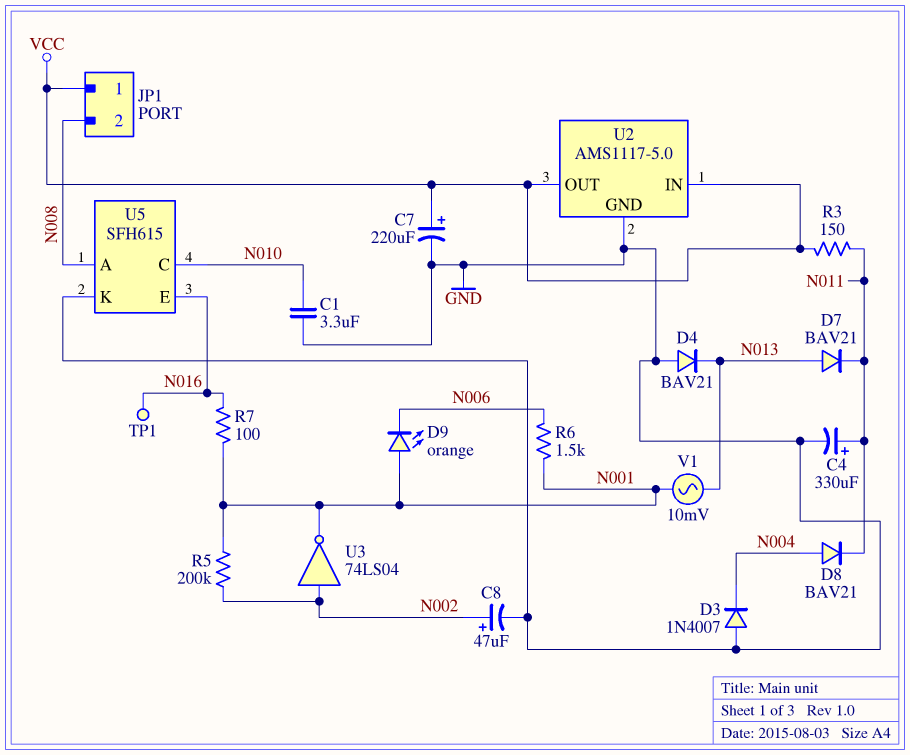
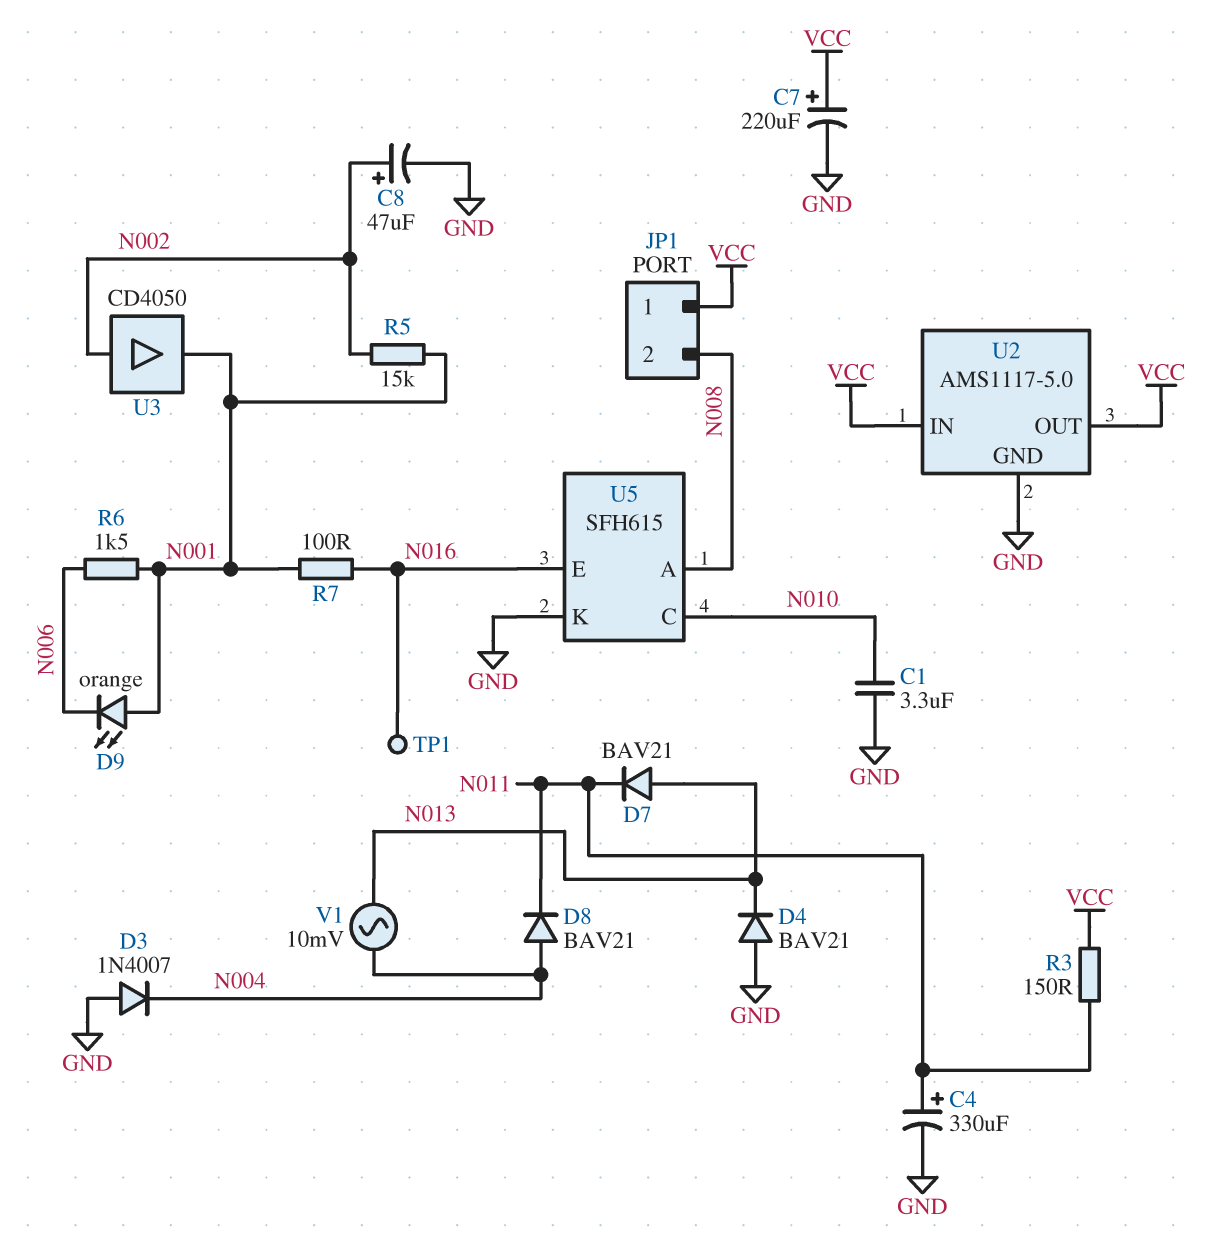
R5: 200k (N001, N002) -> 15k (N001, N002)
U3: NOT 74LS04 (in N002, out N001) -> buffer CD4050 (in N002, out N001)
V1: AC 10mV (N001, N013) -> AC 10mV (N004, N013)

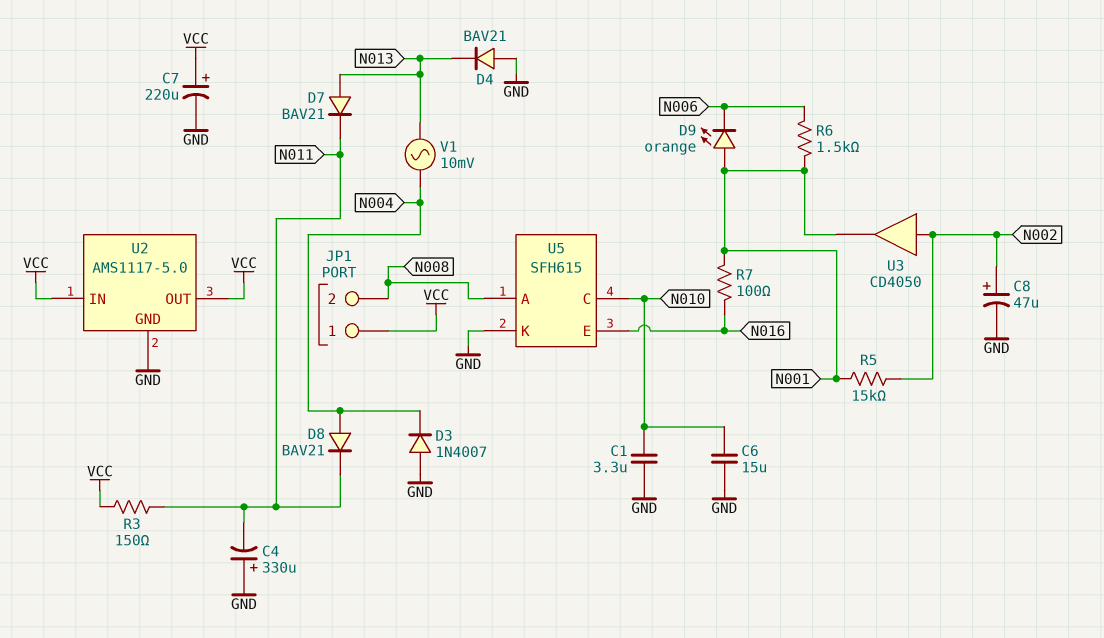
C4: 330uF (plus N011, minus GND) -> 330uF (plus GND, minus N011)
C6: none -> 15uF (GND, N010)
TP1: test point (N016) -> none

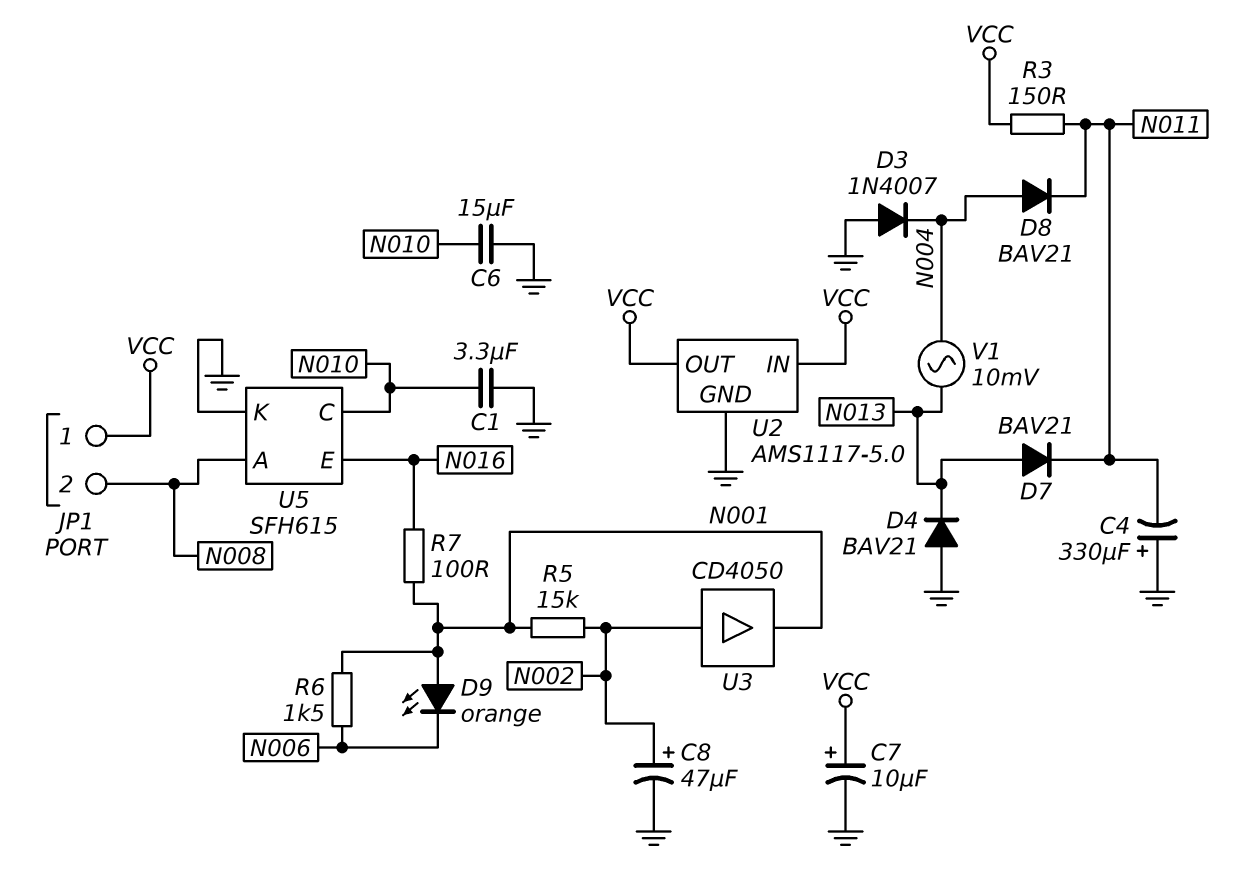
C7: 220uF (plus VCC, minus GND) -> 10uF (plus VCC, minus GND)

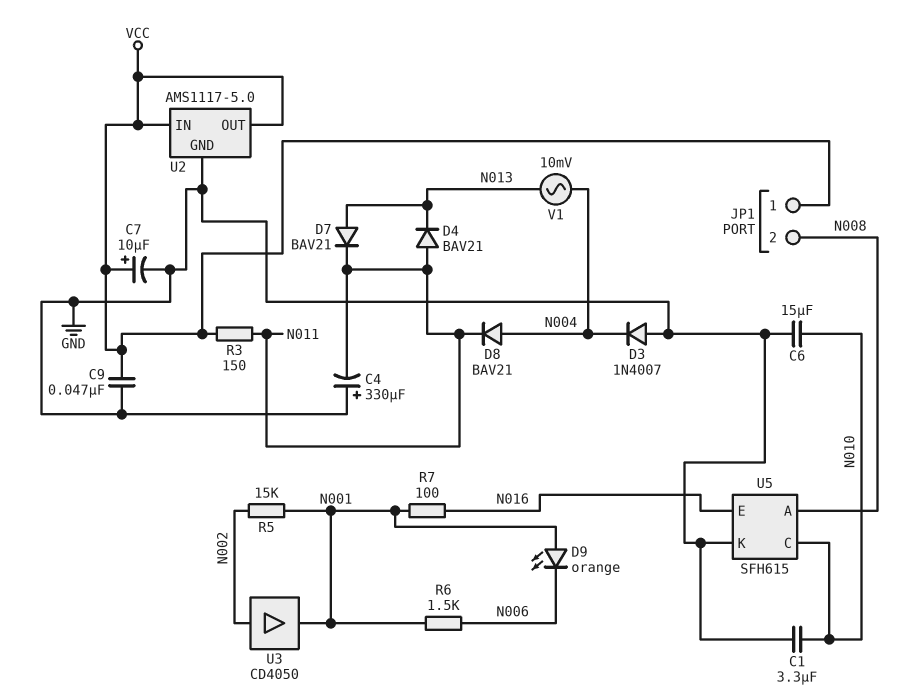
C8: 47uF (plus N002, minus GND) -> none
C9: none -> 47nF (GND, VCC)
D4: diode BAV21 (A GND, K N013) -> diode BAV21 (A N011, K N013)

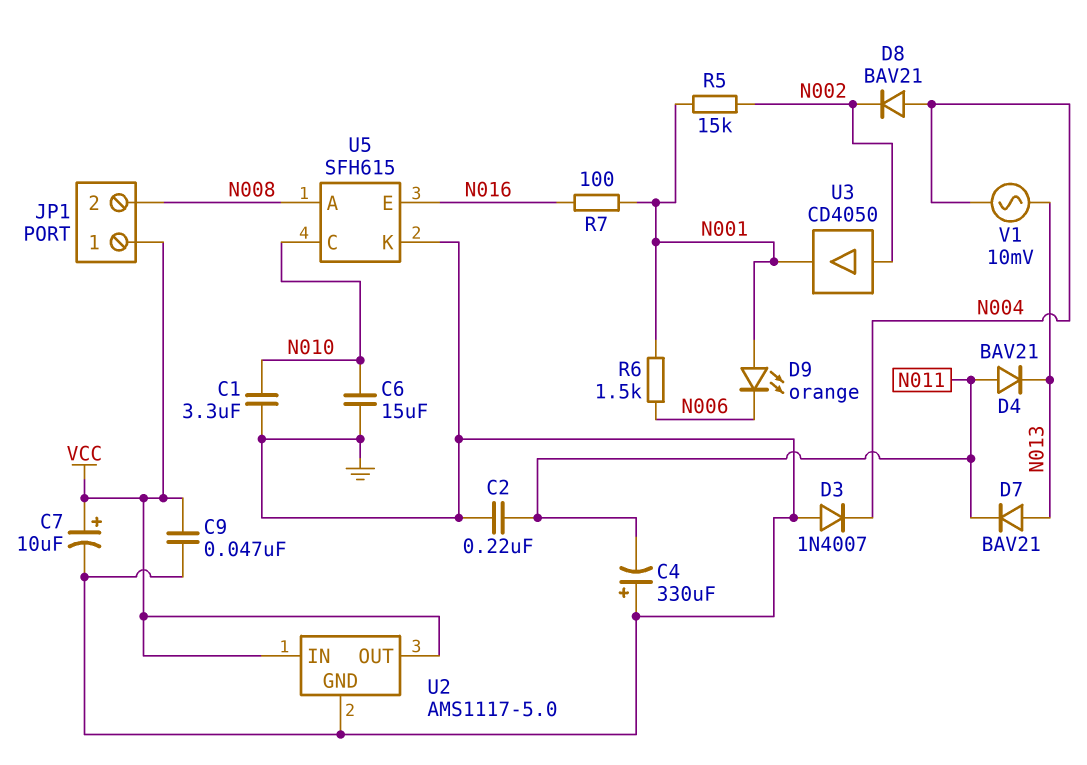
C2: none -> 220nF (GND, N011)
D8: diode BAV21 (A N004, K N011) -> diode BAV21 (A N004, K N002)
R3: 150 (N011, VCC) -> none

